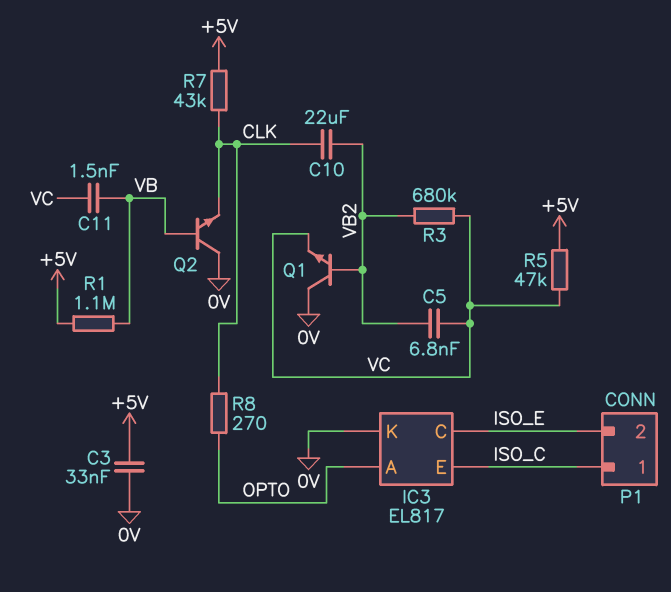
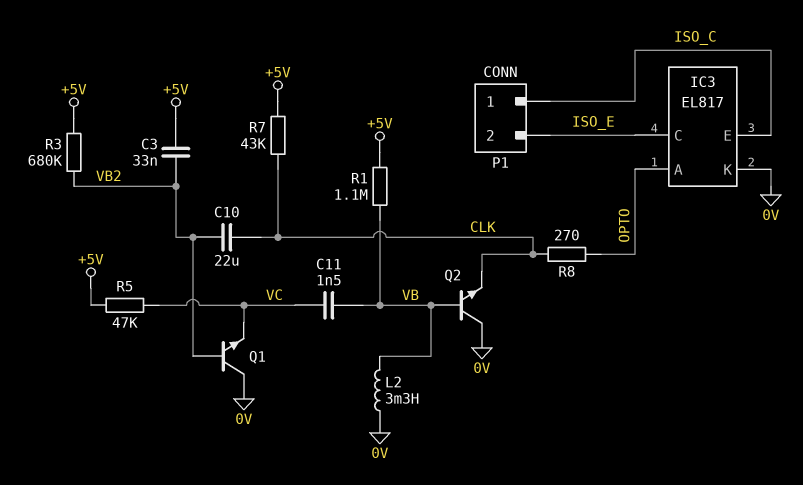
C3: 33nF (+5V, 0V) -> 33nF (+5V, VB2)
C5: 6.8nF (VB2, VC) -> none
L2: none -> 3.3mH (0V, VB)
R3: 680k (VB2, VC) -> 680k (+5V, VB2)

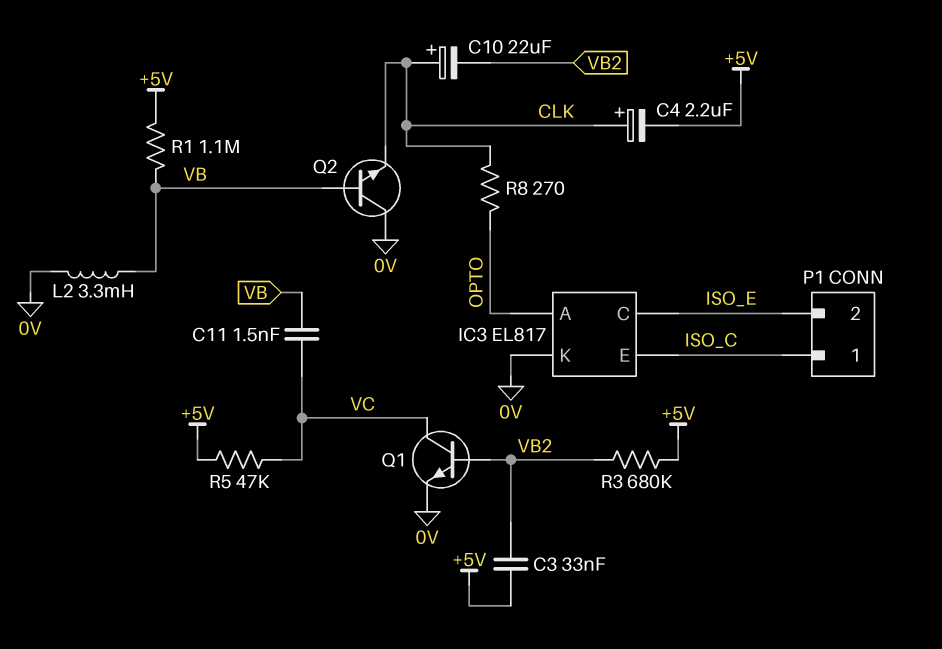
C4: none -> 2.2uF (plus CLK, minus +5V)
C10: 22uF (CLK, VB2) -> 22uF (plus CLK, minus VB2)
Q1: NPN (B VB2, C 0V, E VC) -> NPN (B VB2, C VC, E 0V)
R7: 43k (+5V, CLK) -> none

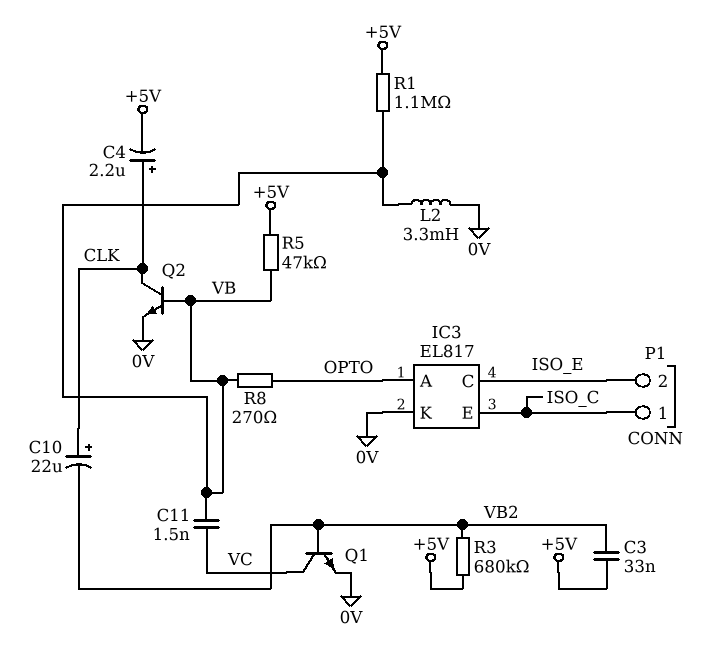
Q2: NPN (B VB, C 0V, E CLK) -> NPN (B VB, C CLK, E 0V)
R5: 47k (+5V, VC) -> 47k (+5V, VB)
R8: 270 (CLK, OPTO) -> 270 (OPTO, VB)

